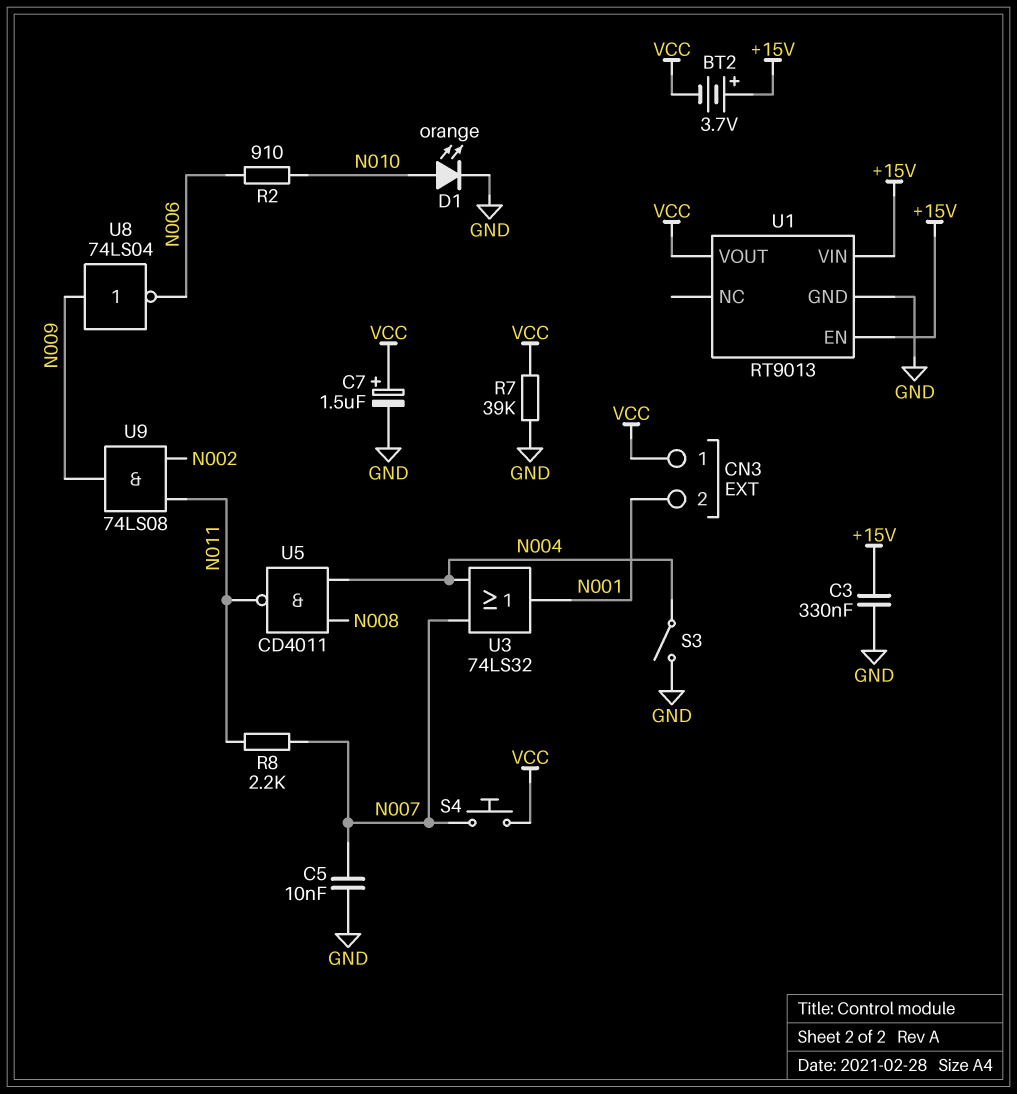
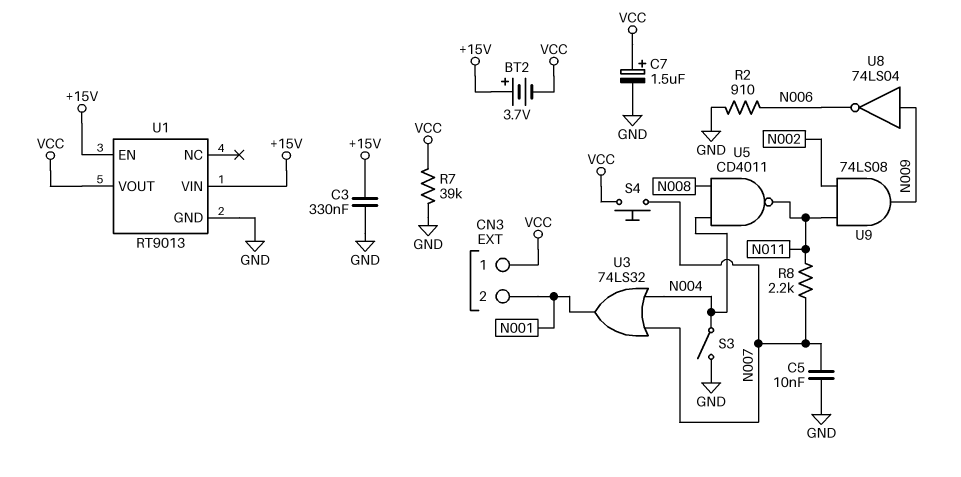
D1: LED orange (A N010, K GND) -> none
R2: 910 (N006, N010) -> 910 (GND, N006)

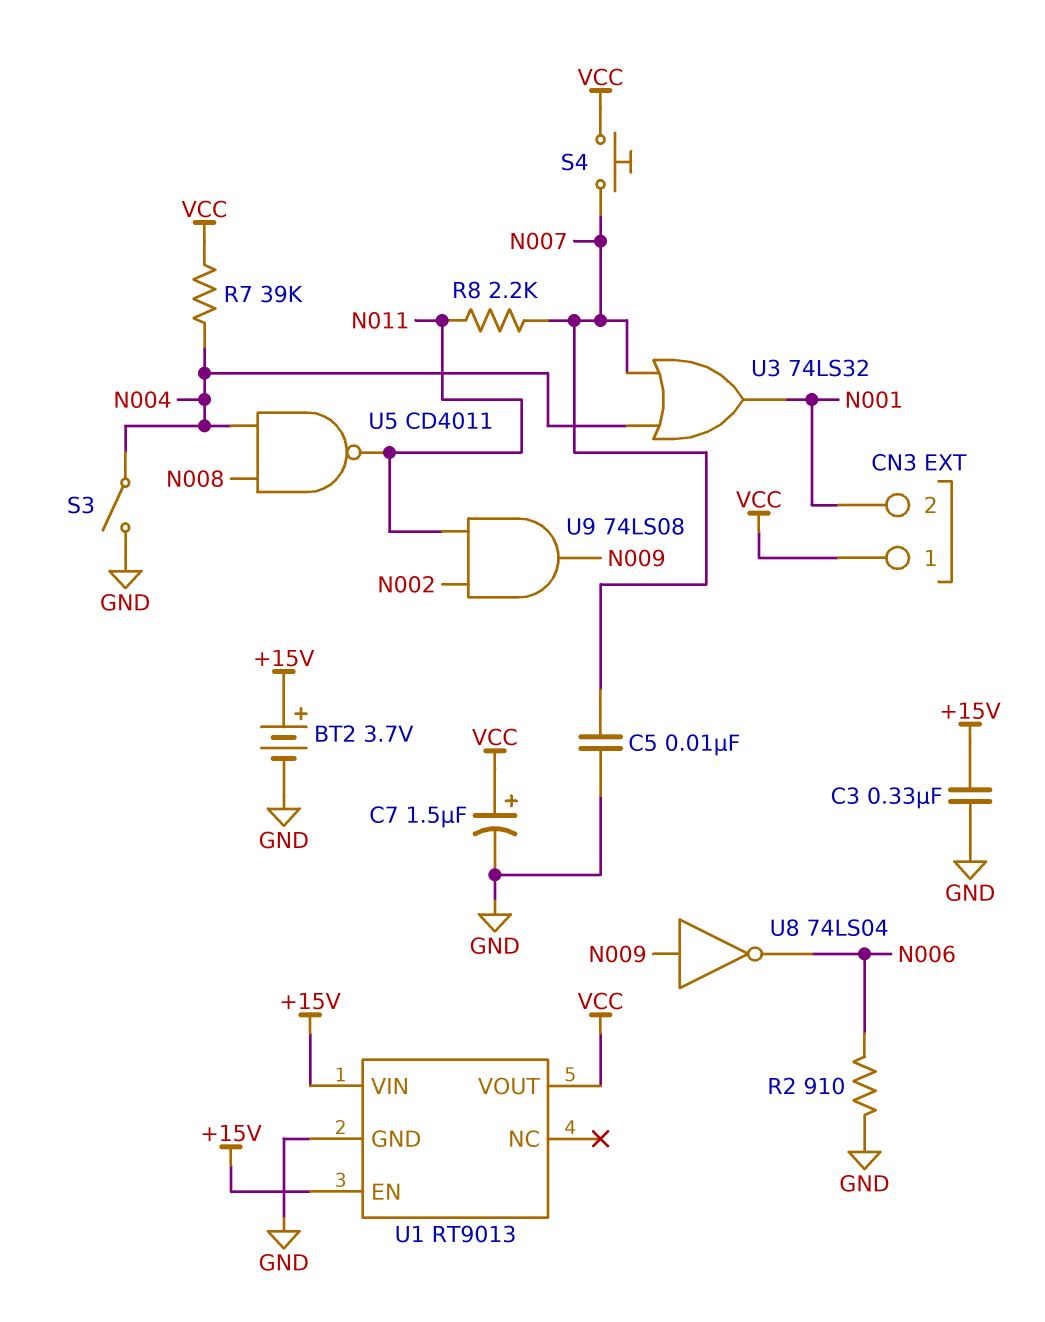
BT2: 3.7V (plus +15V, minus VCC) -> 3.7V (plus +15V, minus GND)
R7: 39k (GND, VCC) -> 39k (N004, VCC)

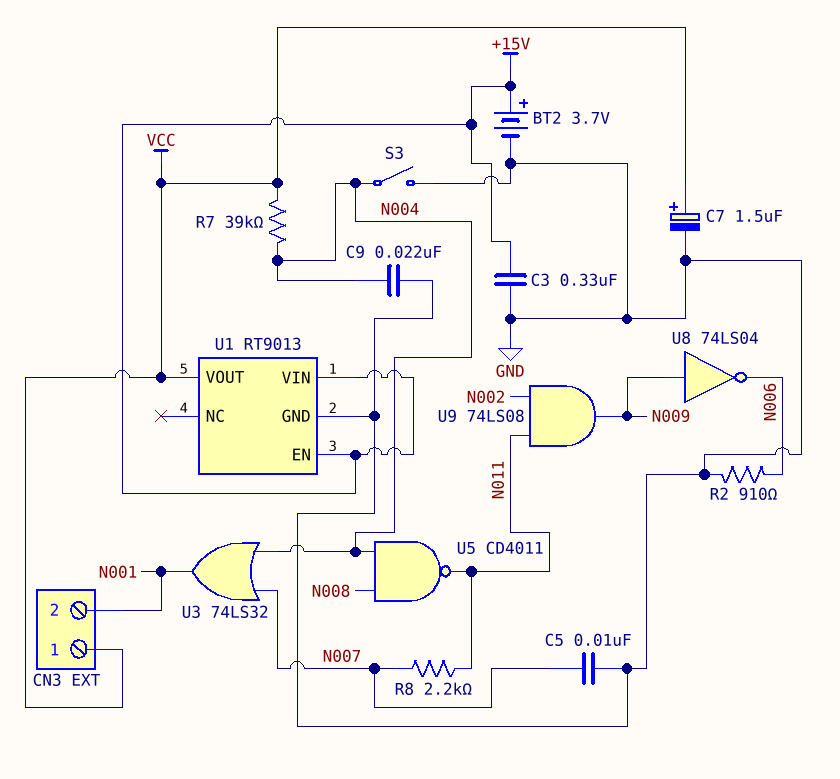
C9: none -> 22nF (GND, N004)
S4: button (N007, VCC) -> none

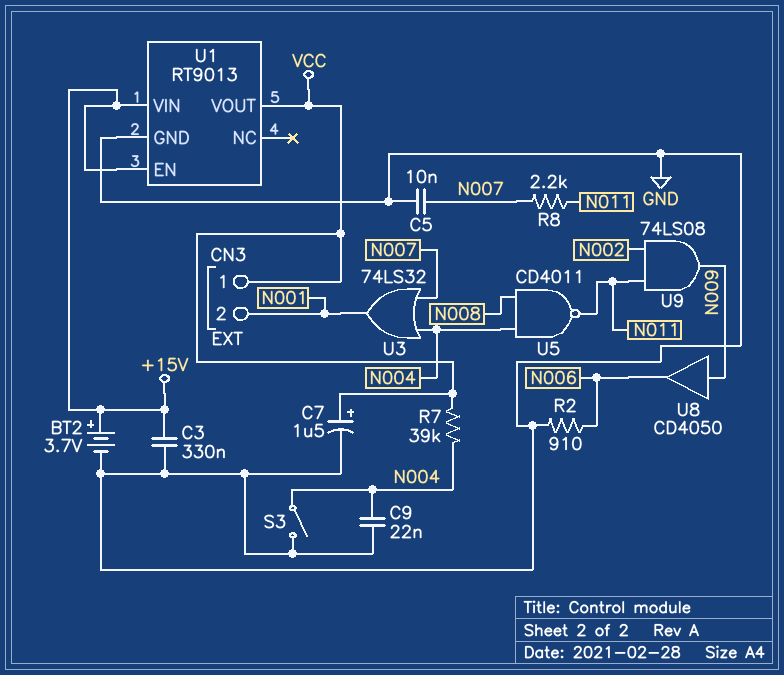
U8: NOT 74LS04 (in N009, out N006) -> buffer CD4050 (in N009, out N006)

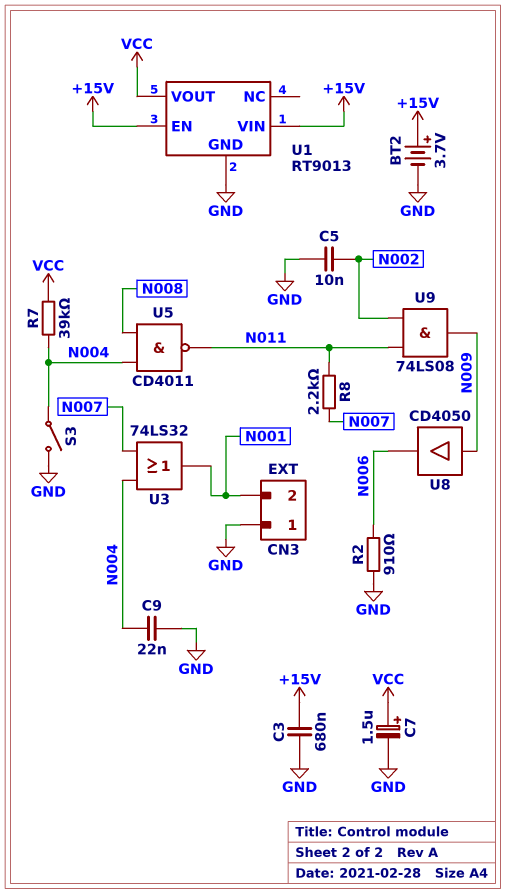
C3: 330nF (+15V, GND) -> 680nF (+15V, GND)
C5: 10nF (GND, N007) -> 10nF (GND, N002)
CN3 pin 1: VCC -> GND

